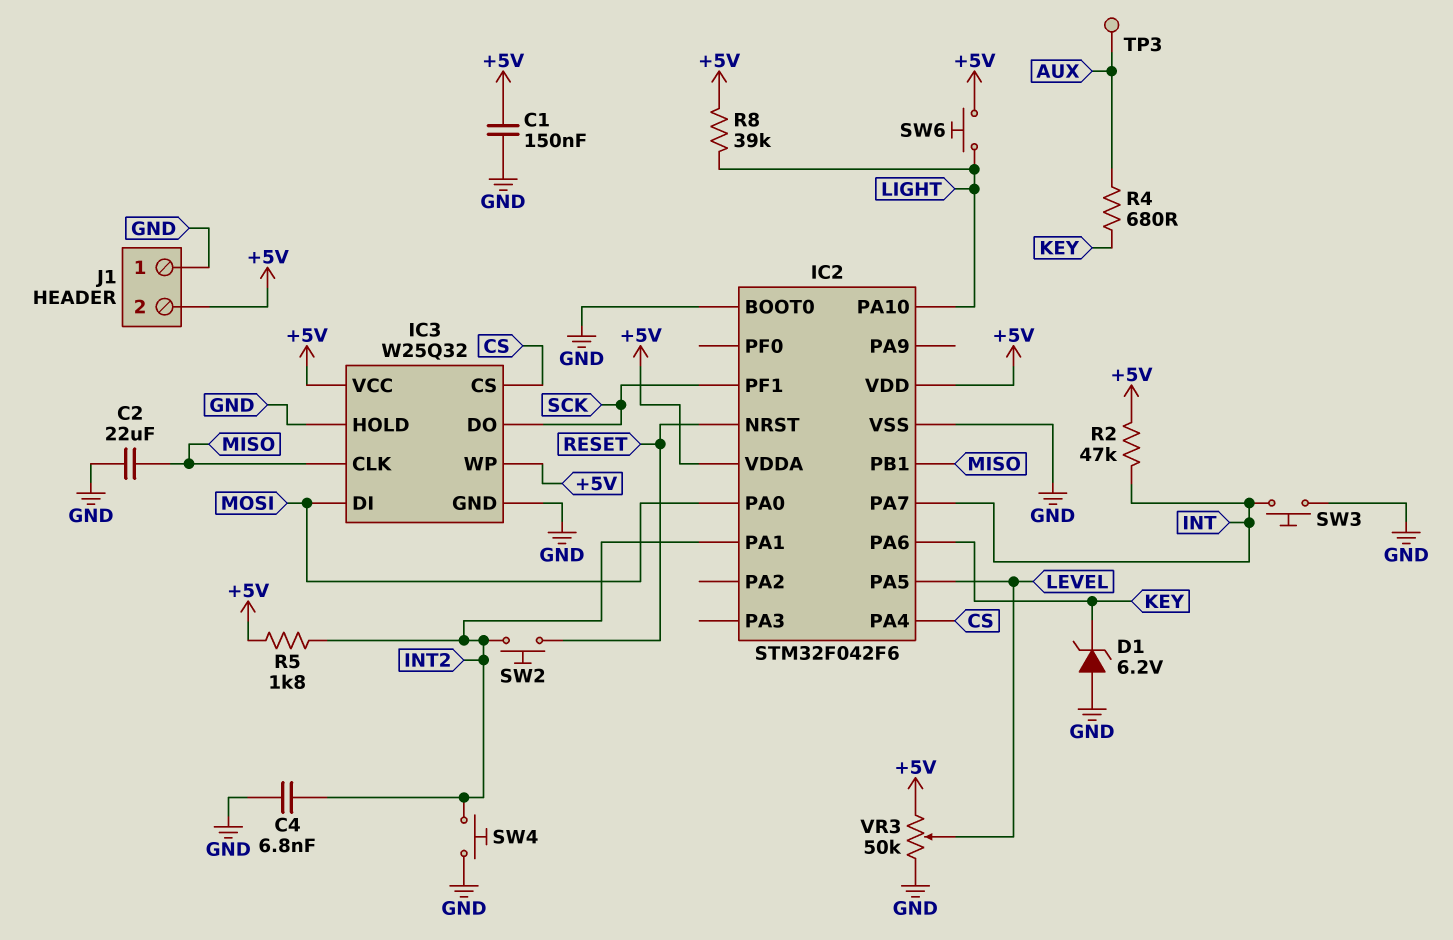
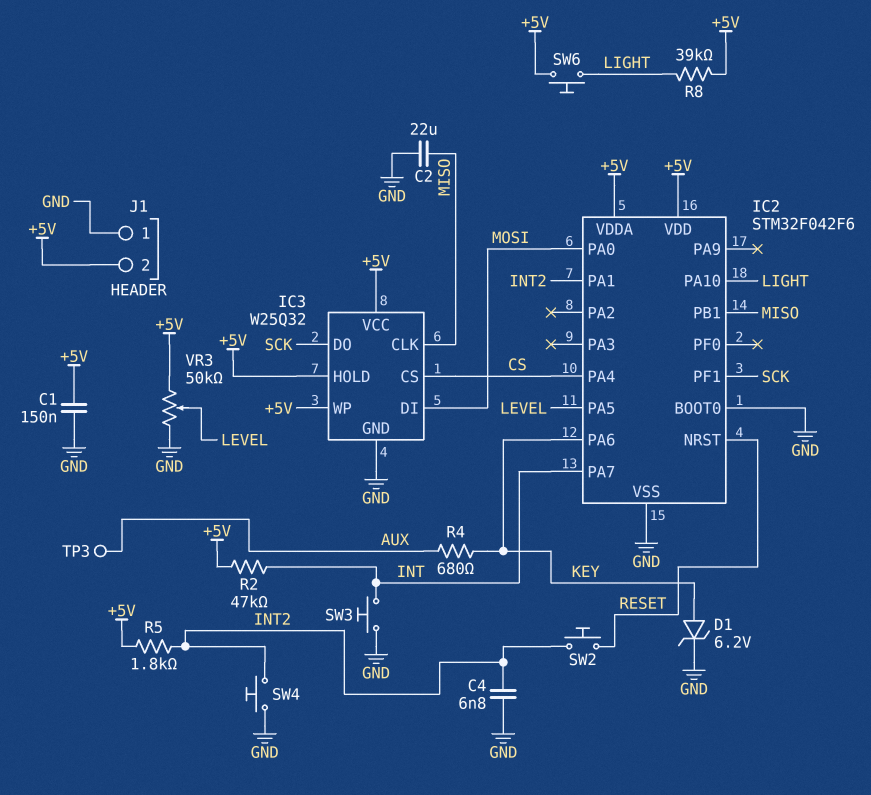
D1: zener 6.2V (A GND, K KEY) -> zener 6.2V (A KEY, K GND)
IC3 pin HOLD: GND -> +5V

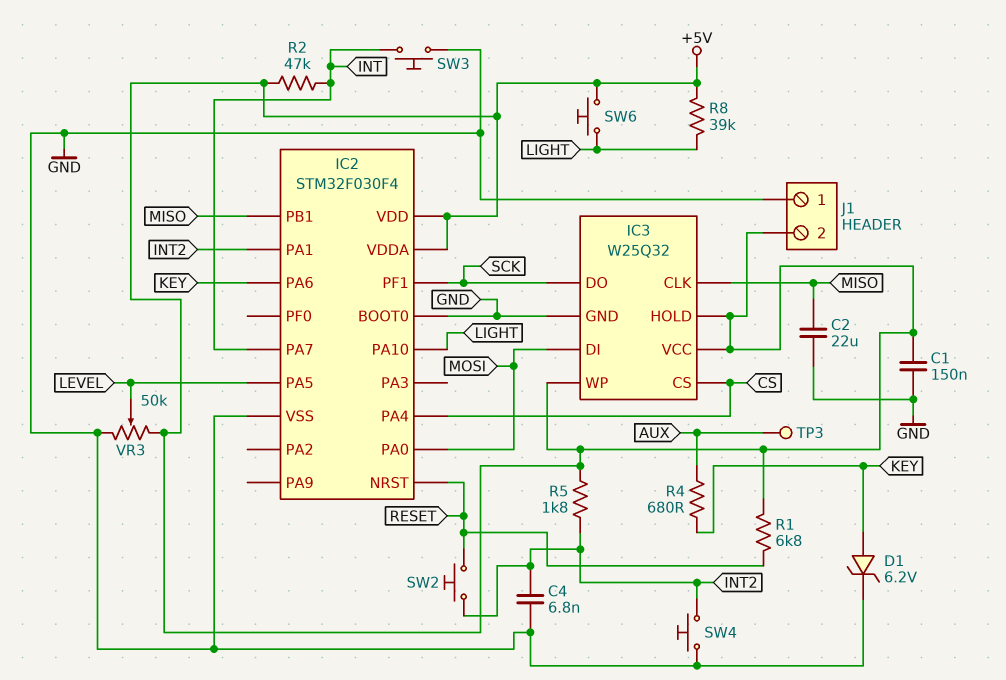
IC2: STM32F042F6 -> STM32F030F4
R1: none -> 6.8k (+5V, RESET)

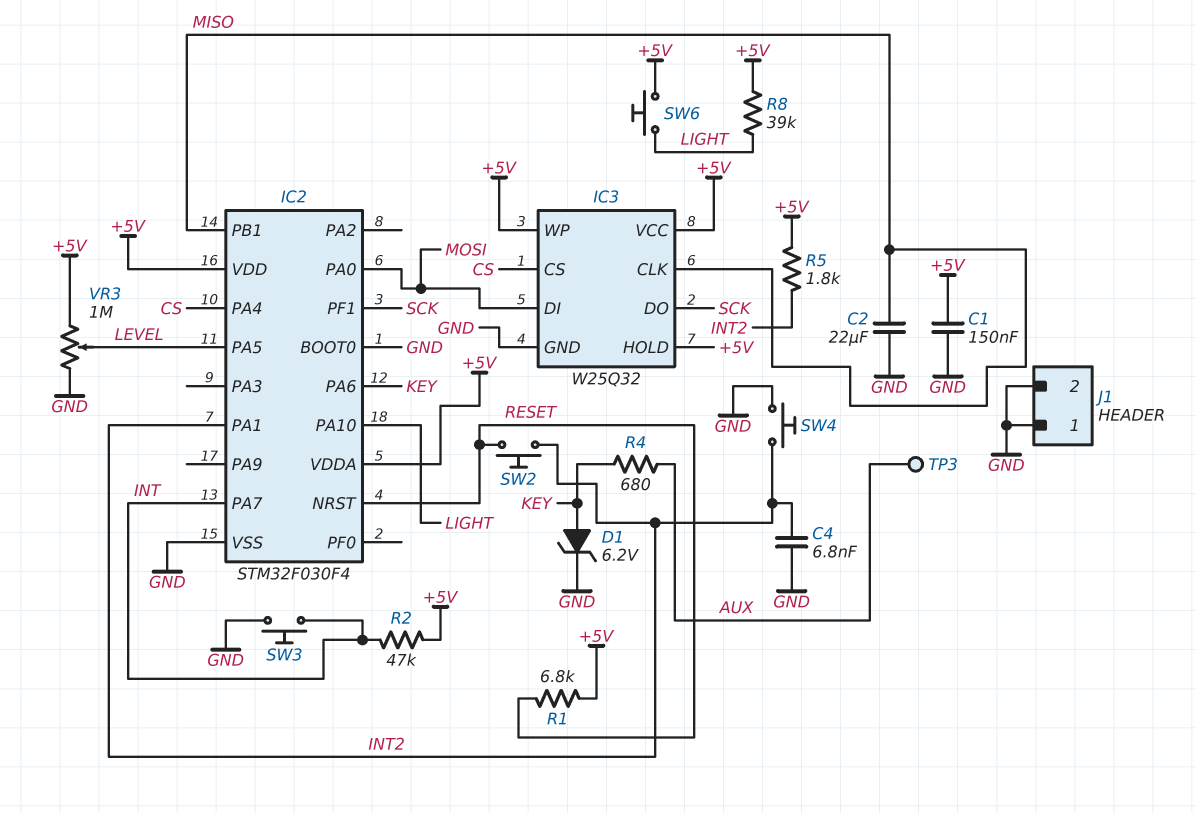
J1 pin 2: +5V -> GND
VR3: 50k (+5V, GND, wiper LEVEL) -> 1M (+5V, GND, wiper LEVEL)

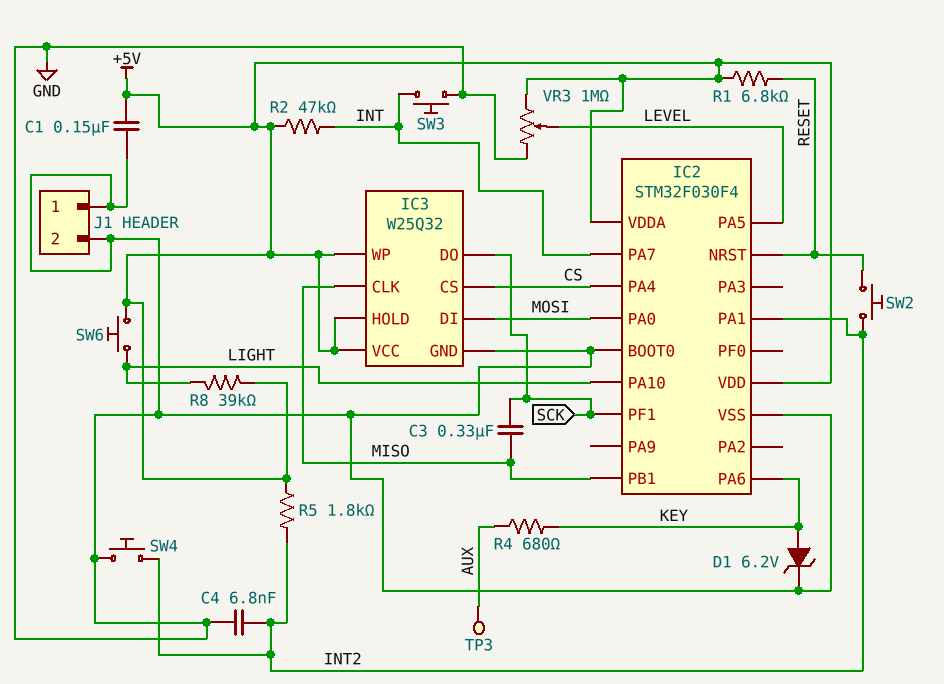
C2: 22uF (GND, MISO) -> none
C3: none -> 330nF (MISO, SCK)

